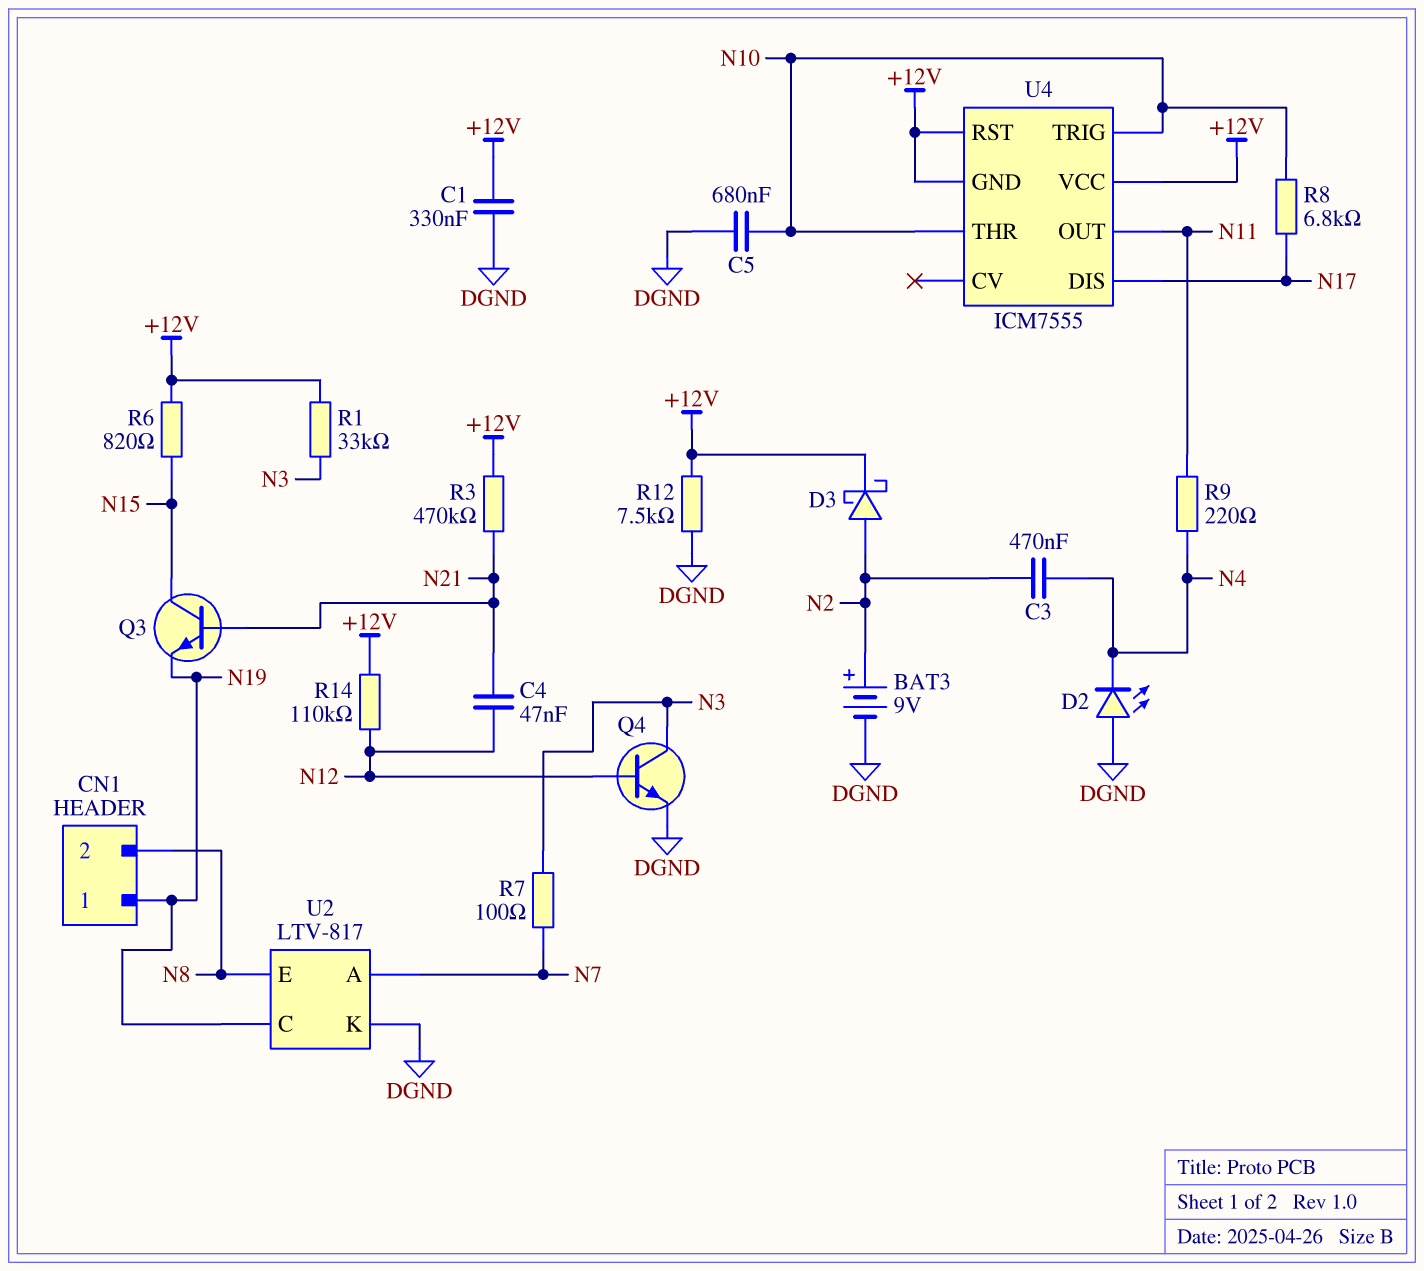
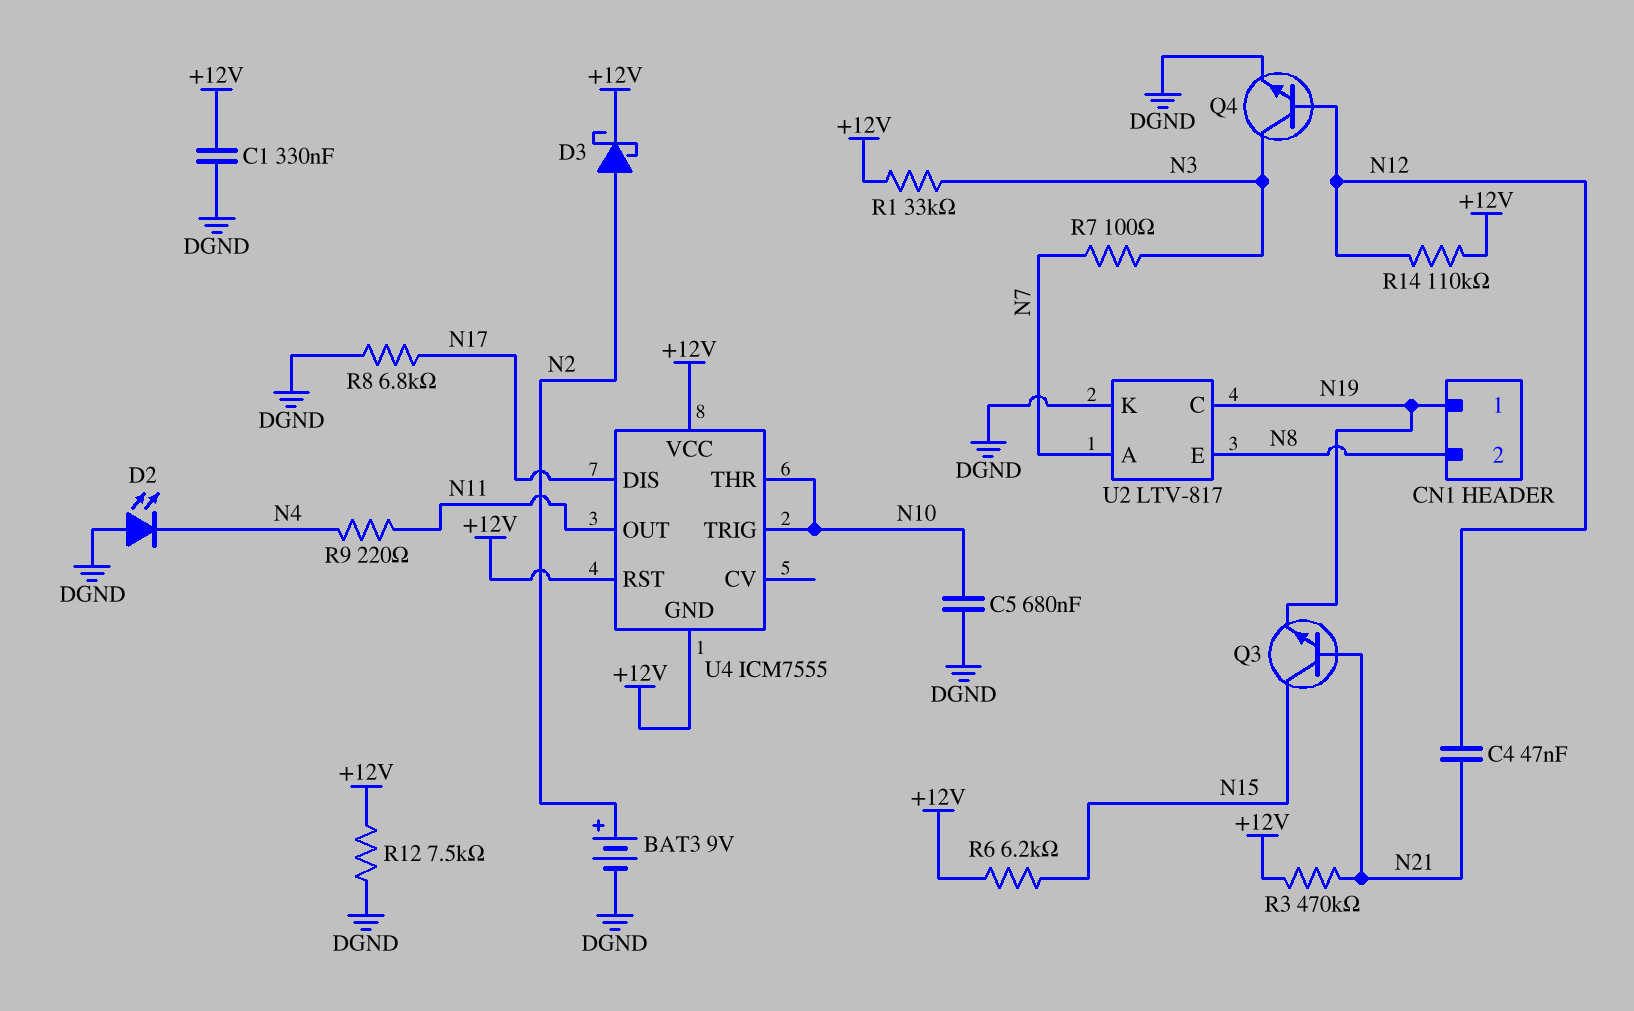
C3: 470nF (N2, N4) -> none
R6: 820 (+12V, N15) -> 6.2k (+12V, N15)
R8: 6.8k (N10, N17) -> 6.8k (DGND, N17)

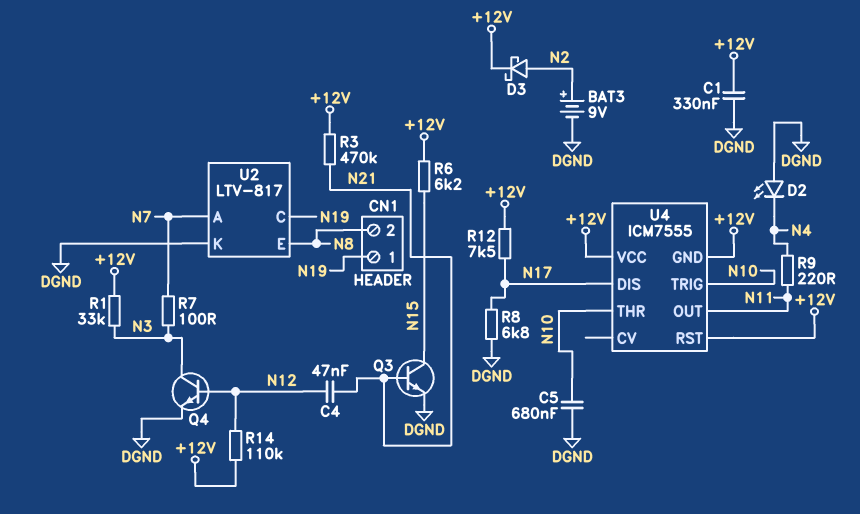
Q3: NPN (B N21, C N15, E N19) -> NPN (B N21, C N15, E DGND)
R12: 7.5k (+12V, DGND) -> 7.5k (+12V, N17)

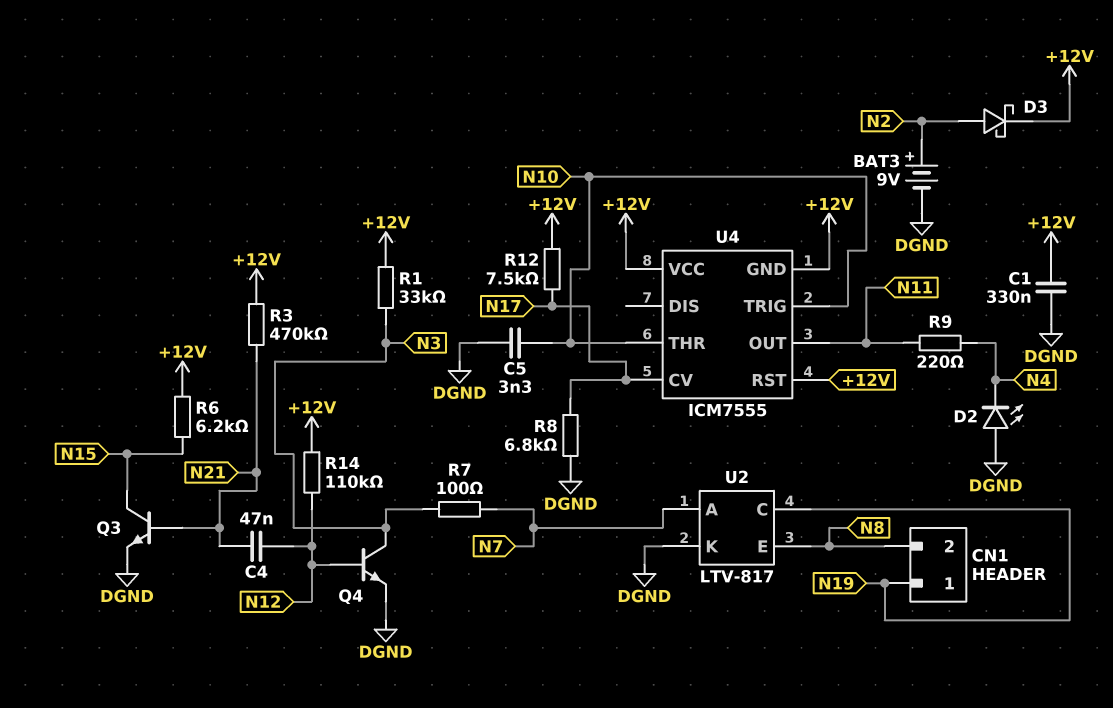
C5: 680nF (DGND, N10) -> 3.3nF (DGND, N10)
U4 pin CV: none -> N17
U4 pin DIS: N17 -> none

